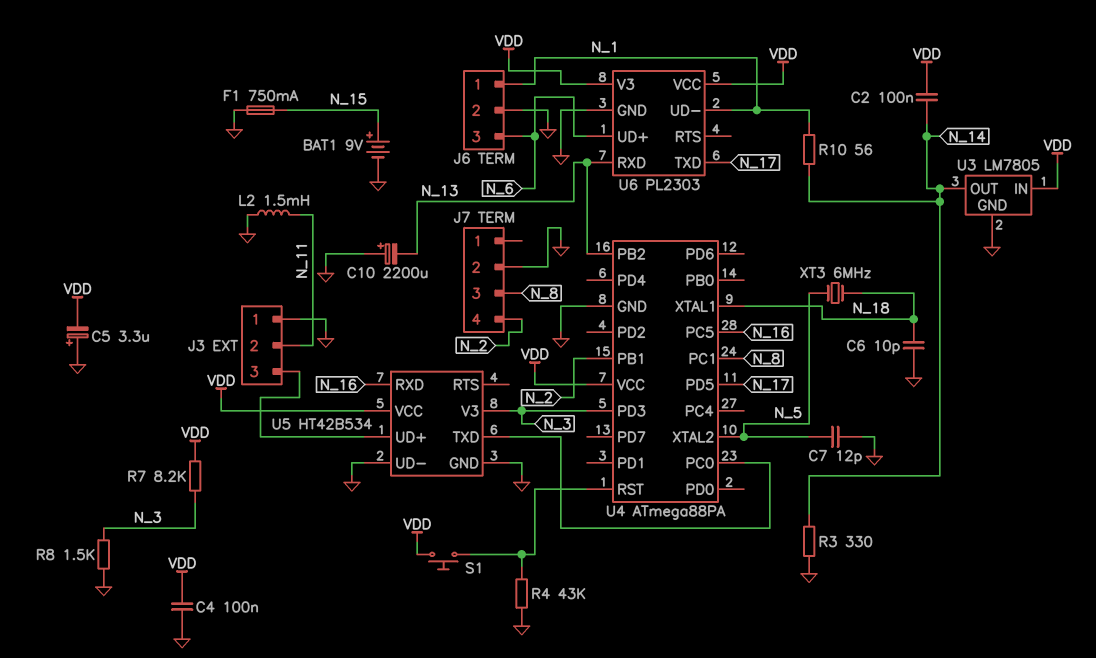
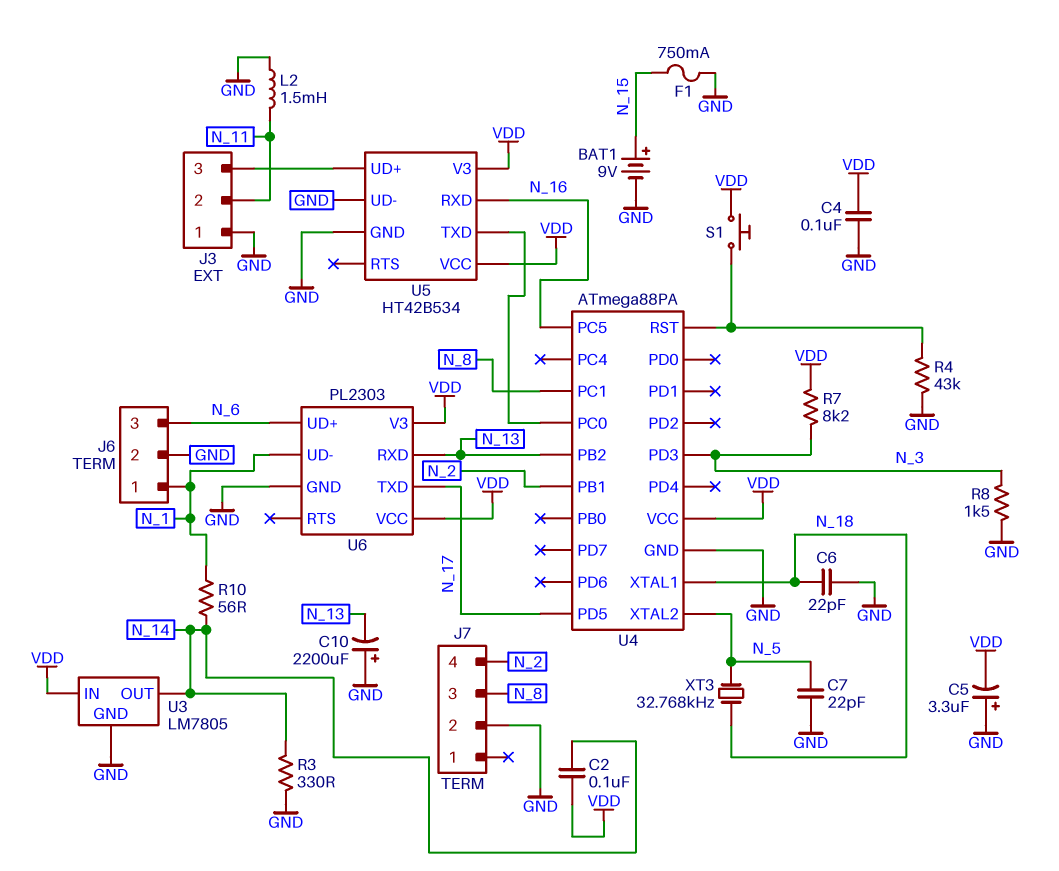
C6: 10pF (GND, N_18) -> 22pF (GND, N_18)
C7: 12pF (GND, N_5) -> 22pF (GND, N_5)
U5 pin V3: N_3 -> VDD
XT3: 6MHz (N_5, N_18) -> 32.768kHz (N_5, N_18)

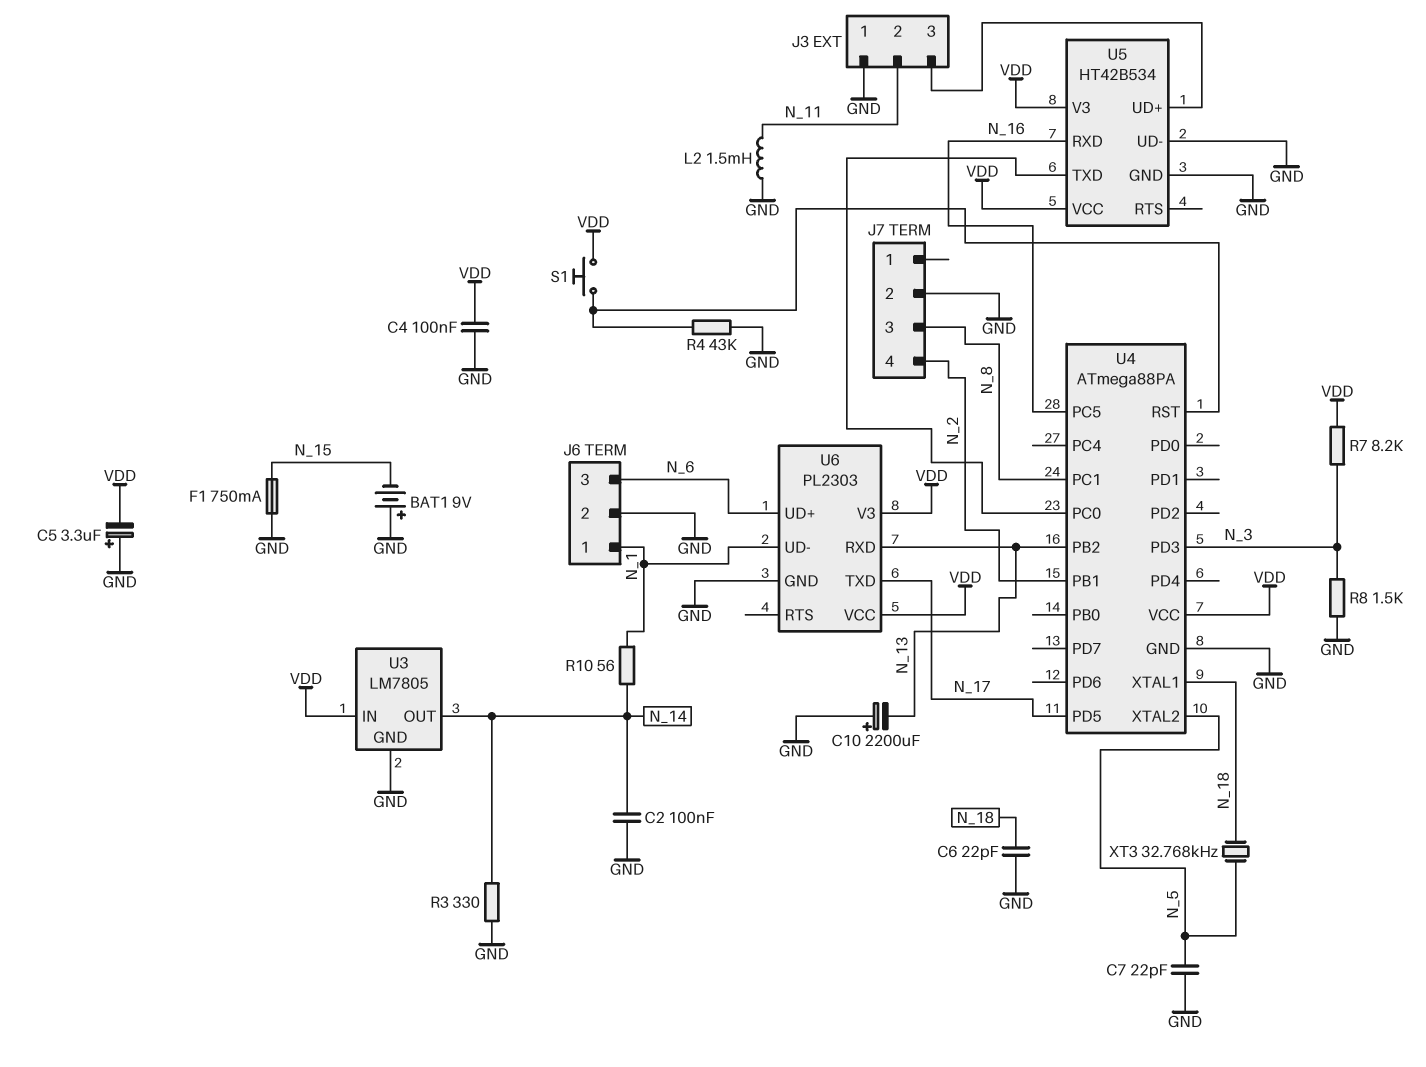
BAT1: 9V (plus N_15, minus GND) -> 9V (plus GND, minus N_15)
C2: 100nF (N_14, VDD) -> 100nF (GND, N_14)

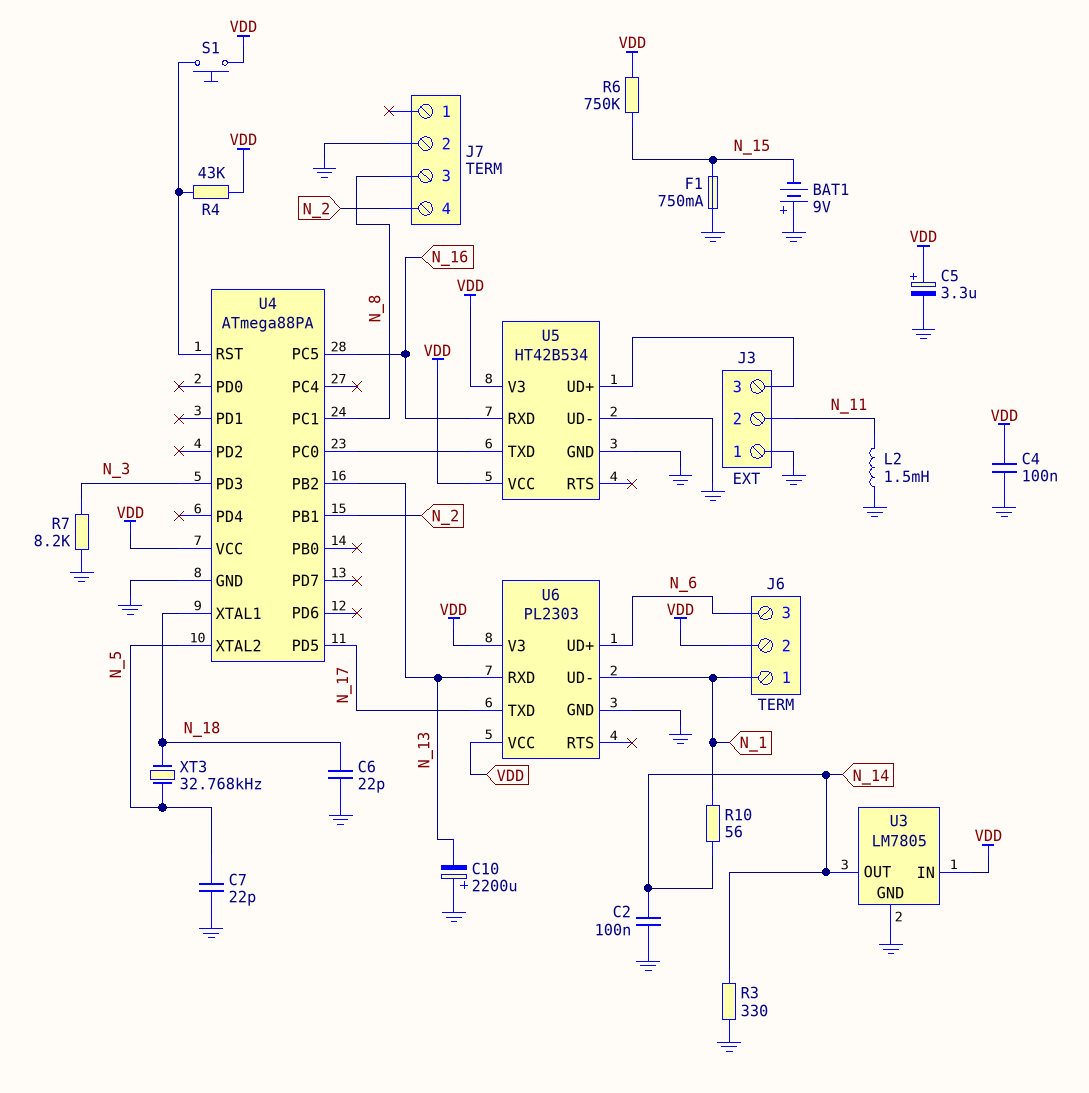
C5: 3.3uF (plus GND, minus VDD) -> 3.3uF (plus VDD, minus GND)
J6 pin 2: GND -> VDD
R4: 43k (GND, U4/RST) -> 43k (U4/RST, VDD)
R6: none -> 750k (N_15, VDD)
R7: 8.2k (N_3, VDD) -> 8.2k (GND, N_3)
R8: 1.5k (GND, N_3) -> none

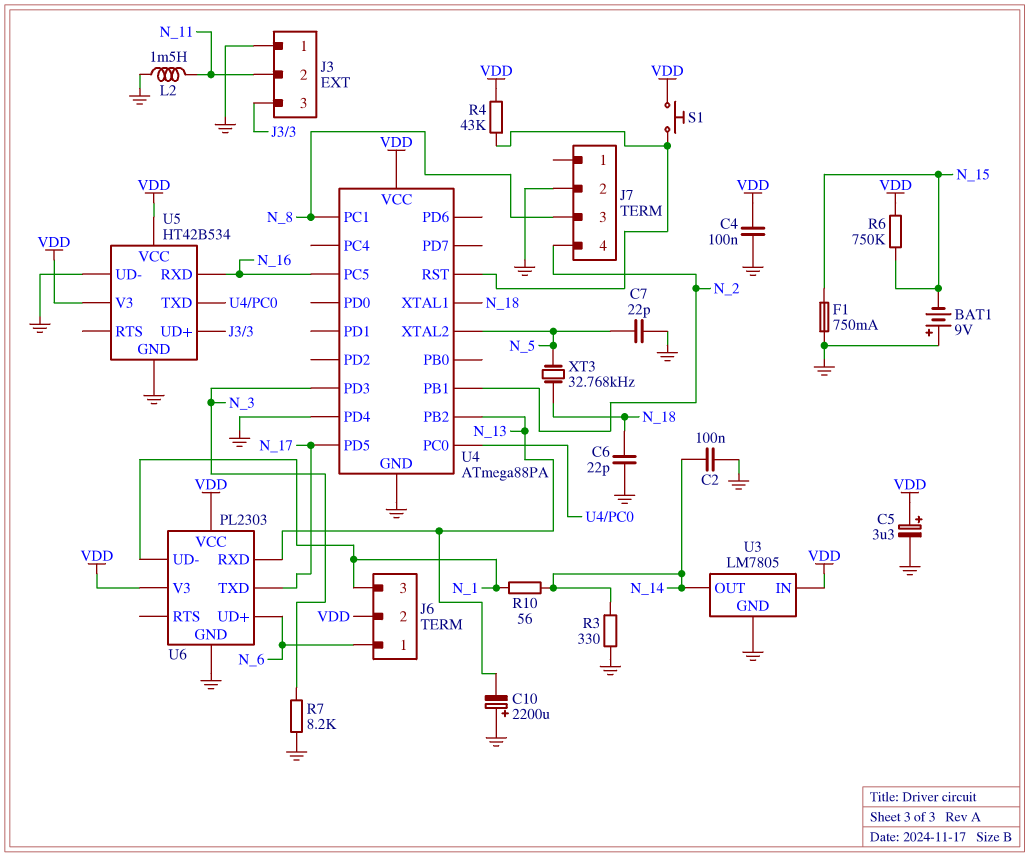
J6 pin 1: N_1 -> N_6
J6 pin 3: N_6 -> N_1
U4 pin PD4: none -> GND

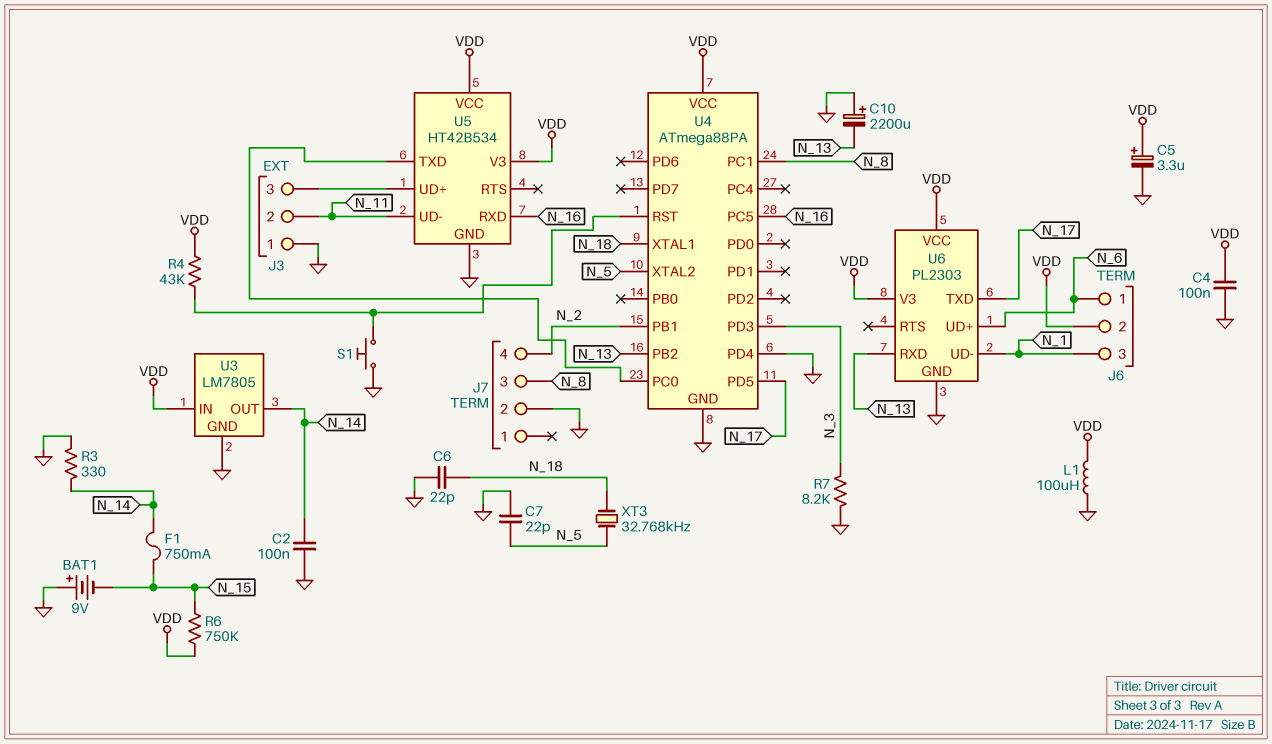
F1: 750mA (GND, N_15) -> 750mA (N_14, N_15)
L1: none -> 100uH (GND, VDD)
L2: 1.5mH (GND, N_11) -> none
R10: 56 (N_1, N_14) -> none
S1: button (U4/RST, VDD) -> button (GND, U4/RST)
U5 pin UD-: GND -> N_11

